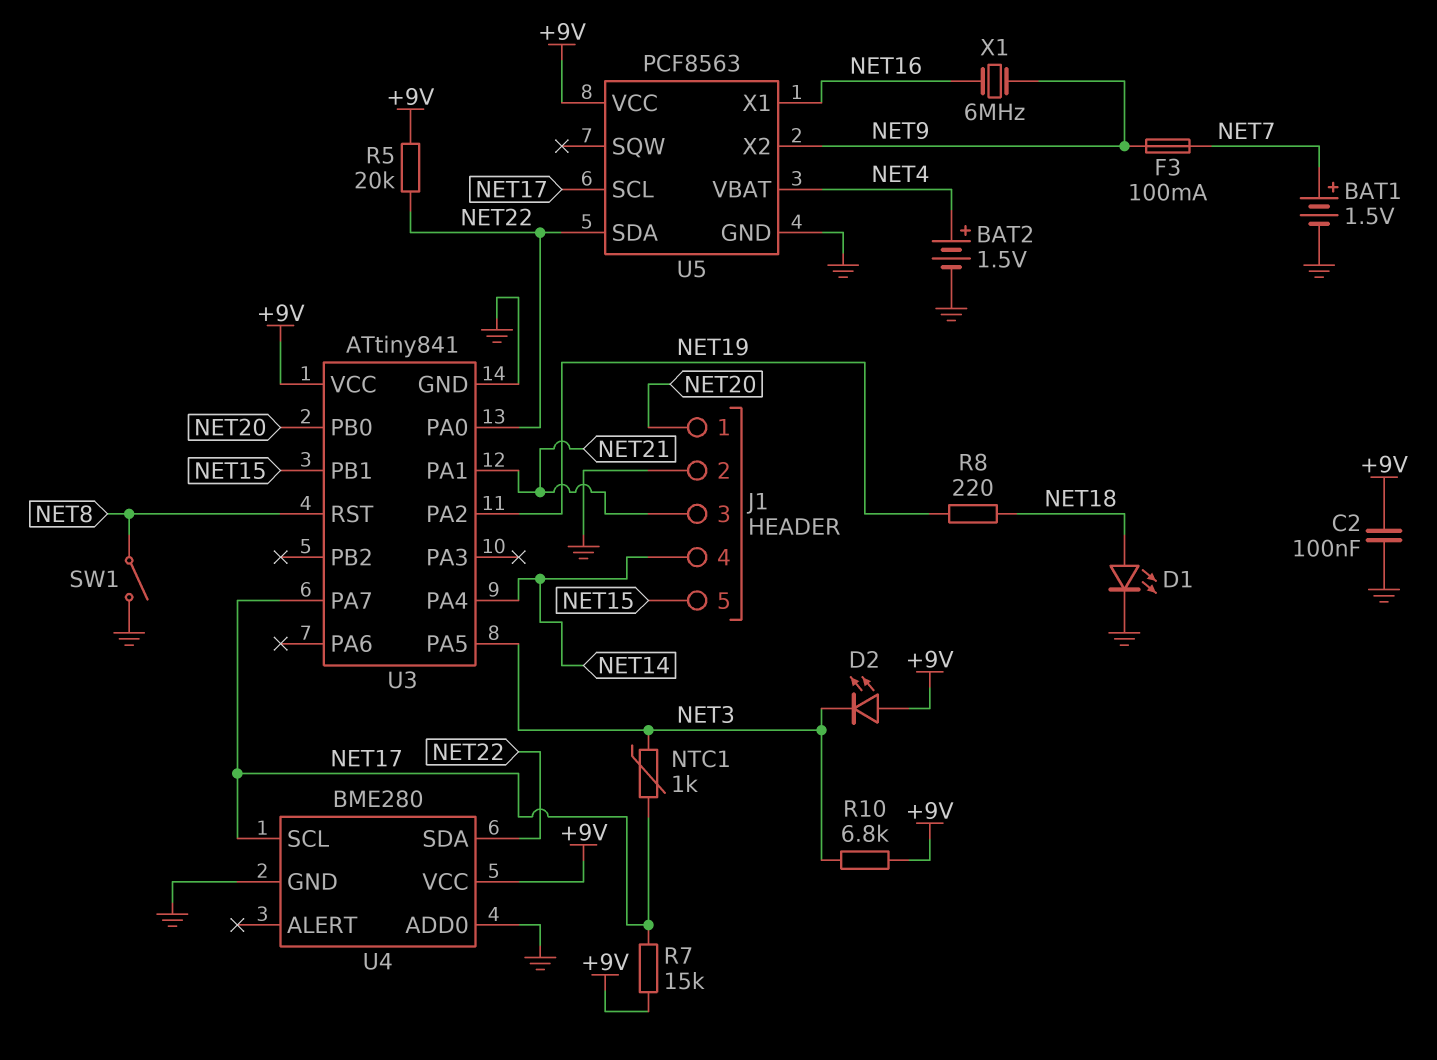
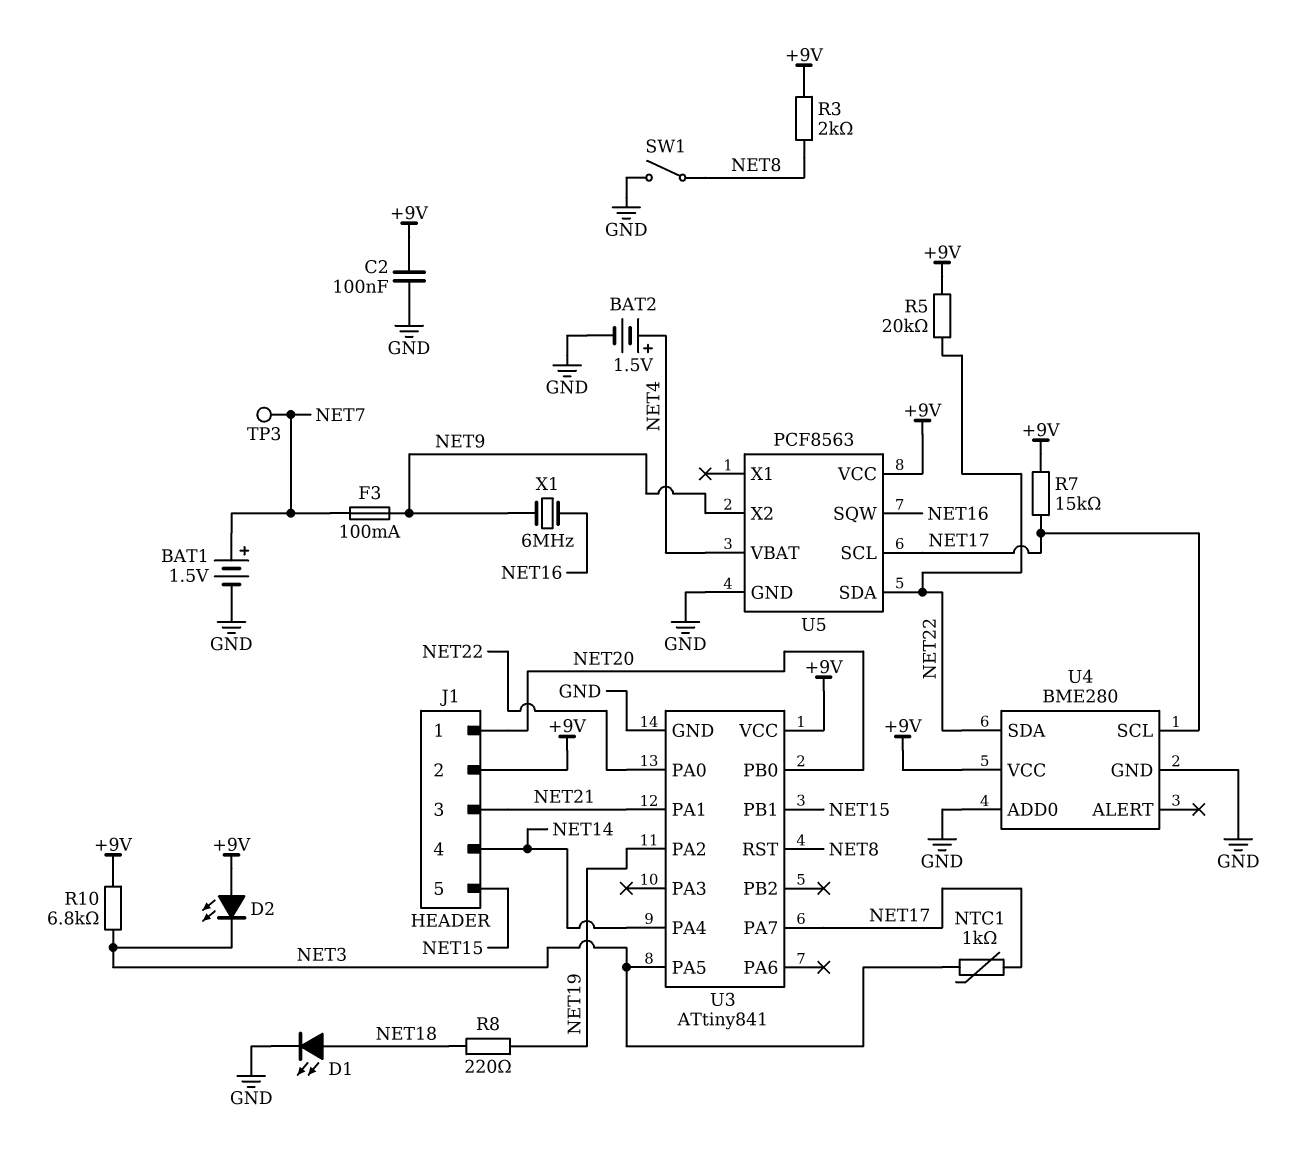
J1 pin 2: GND -> +9V
R3: none -> 2k (+9V, NET8)
TP3: none -> test point (NET7)
U5 pin SQW: none -> NET16
U5 pin X1: NET16 -> none

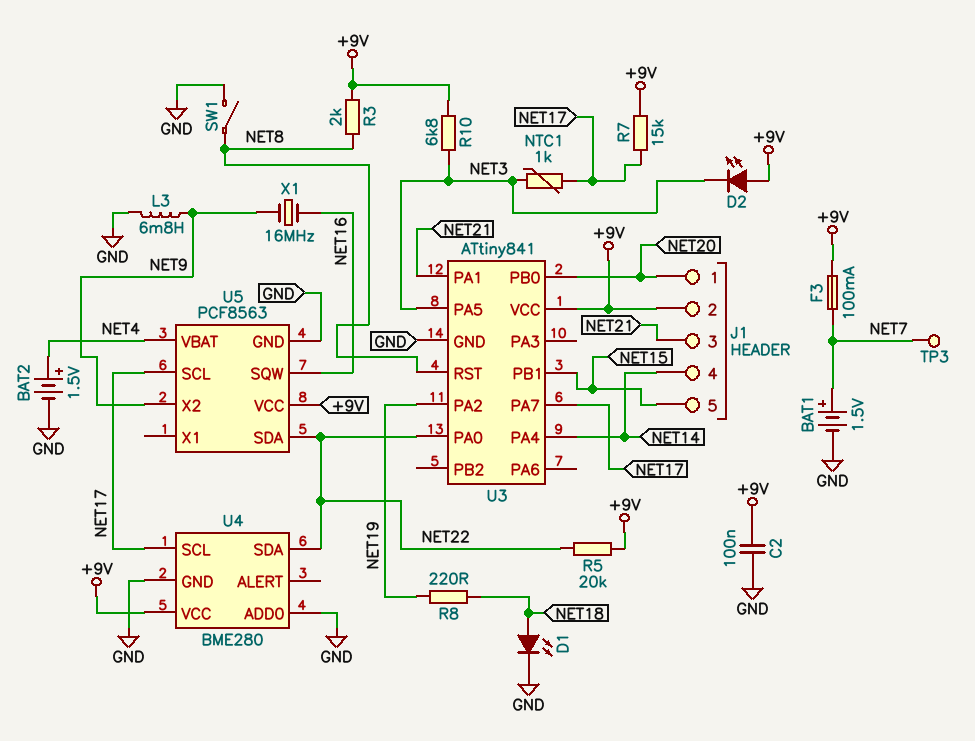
F3: 100mA (NET7, NET9) -> 100mA (+9V, NET7)
L3: none -> 6.8mH (GND, NET9)
X1: 6MHz (NET9, NET16) -> 16MHz (NET9, NET16)

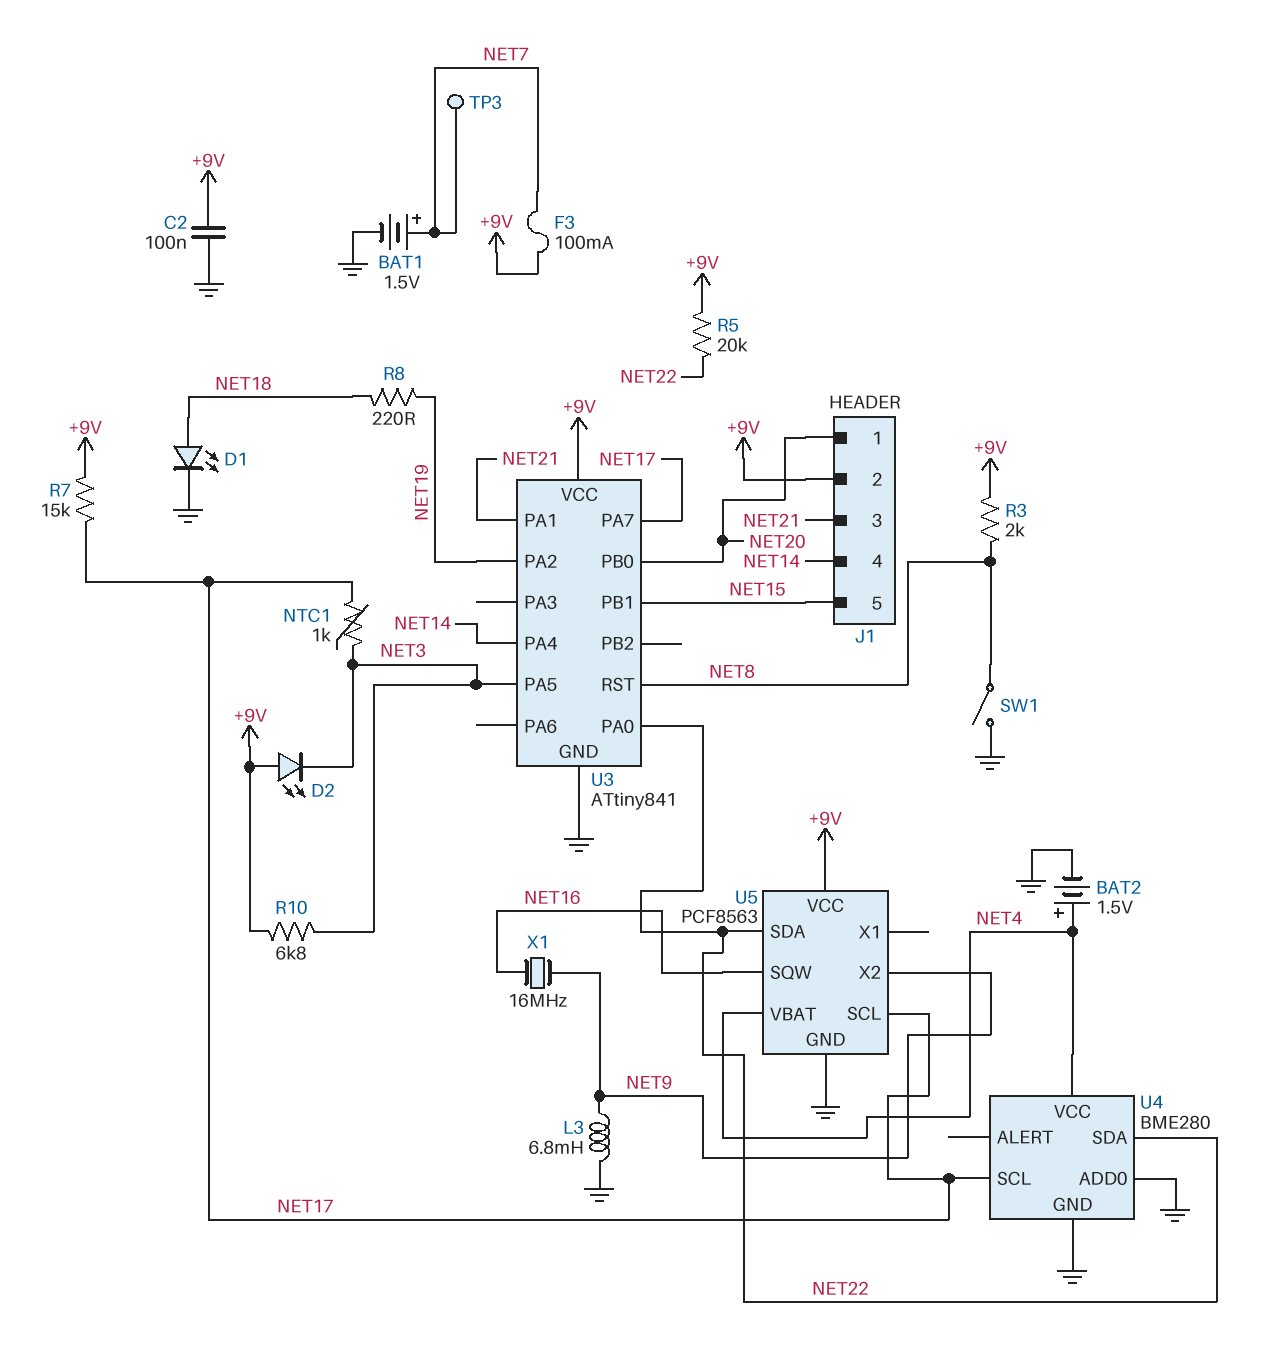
U4 pin VCC: +9V -> NET4

